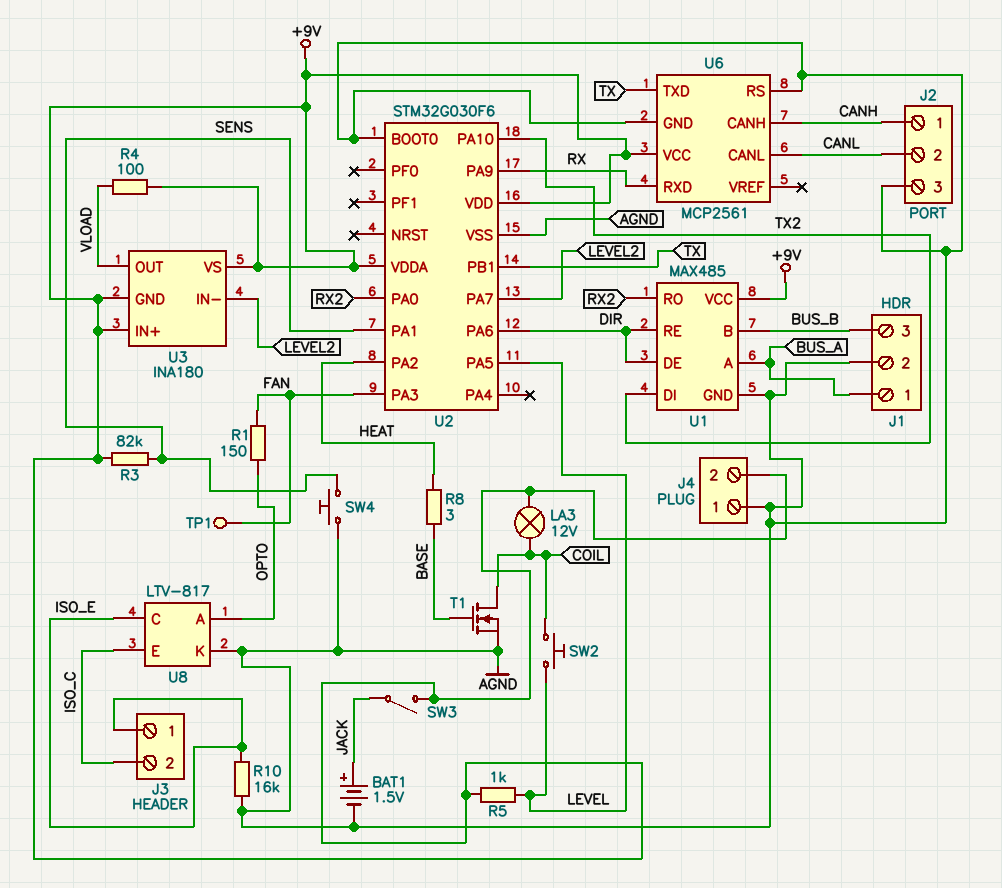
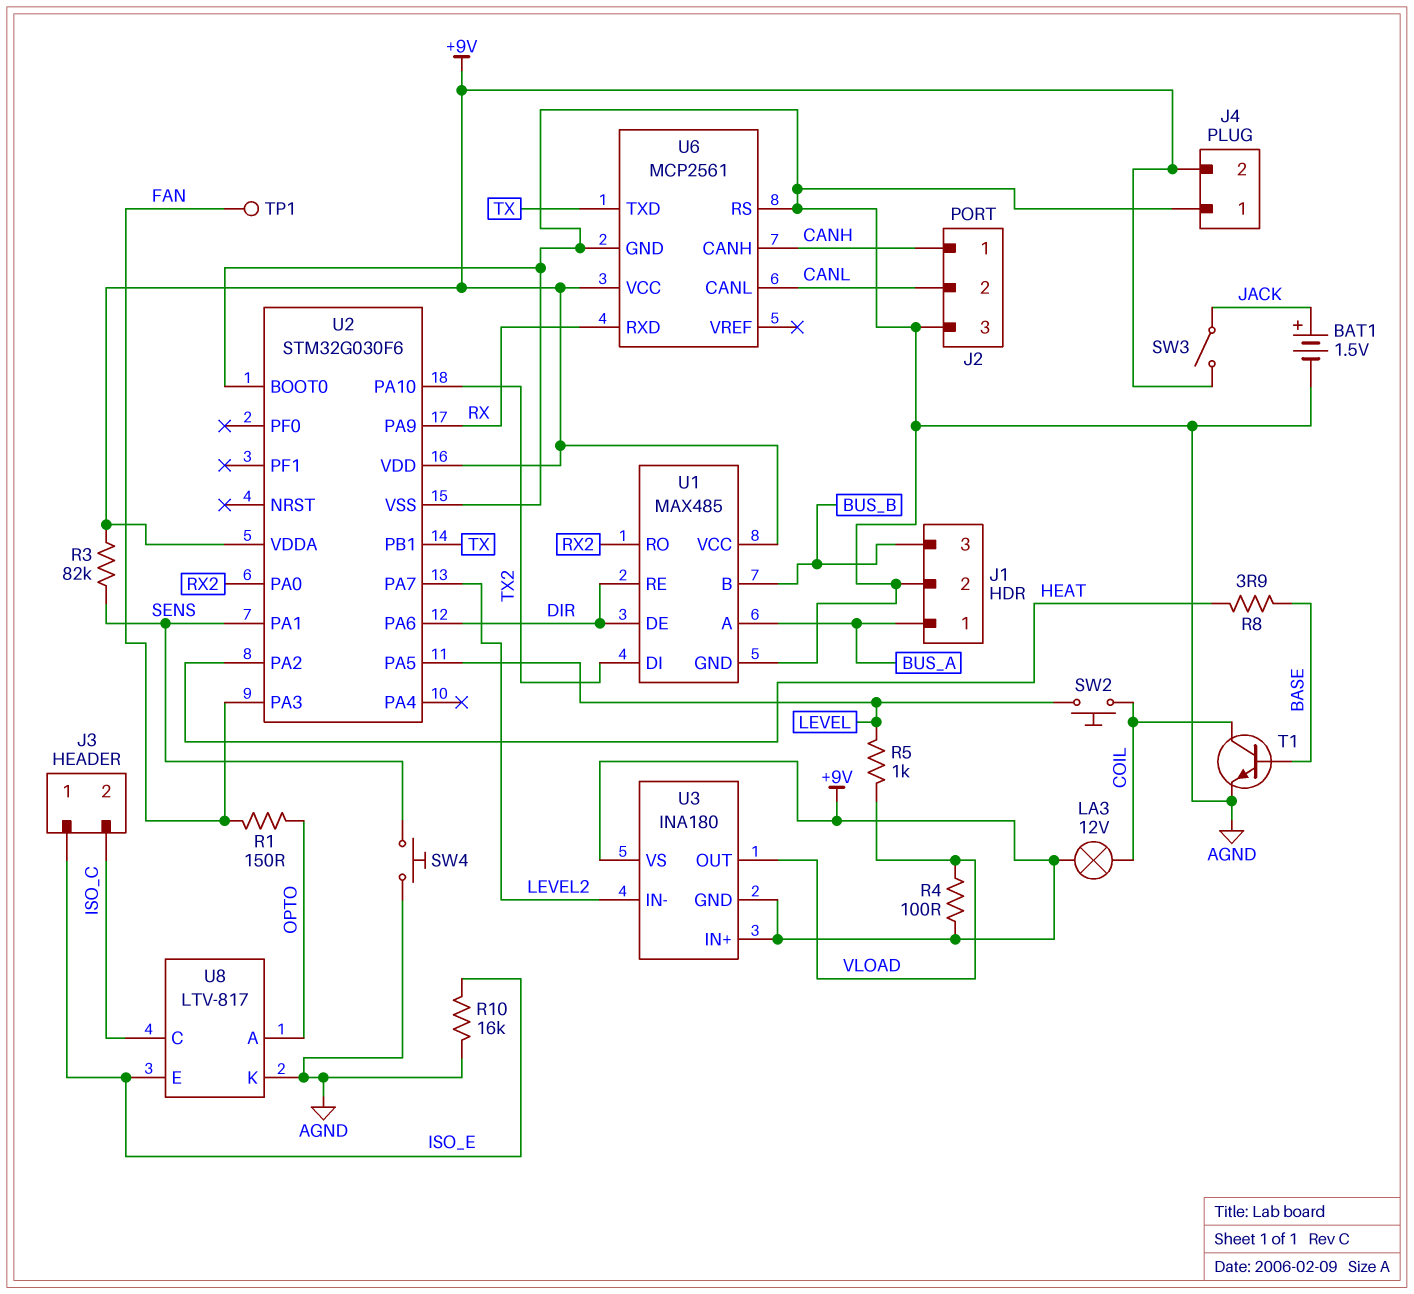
R5: 1k (+9V, LEVEL) -> 1k (LEVEL, VLOAD)
R8: 3 (BASE, HEAT) -> 3.9 (BASE, HEAT)
T1: NMOS (G BASE, D COIL, S AGND) -> NPN (B BASE, C COIL, E AGND)
U8 pin C: ISO_E -> ISO_C
U8 pin E: ISO_C -> ISO_E

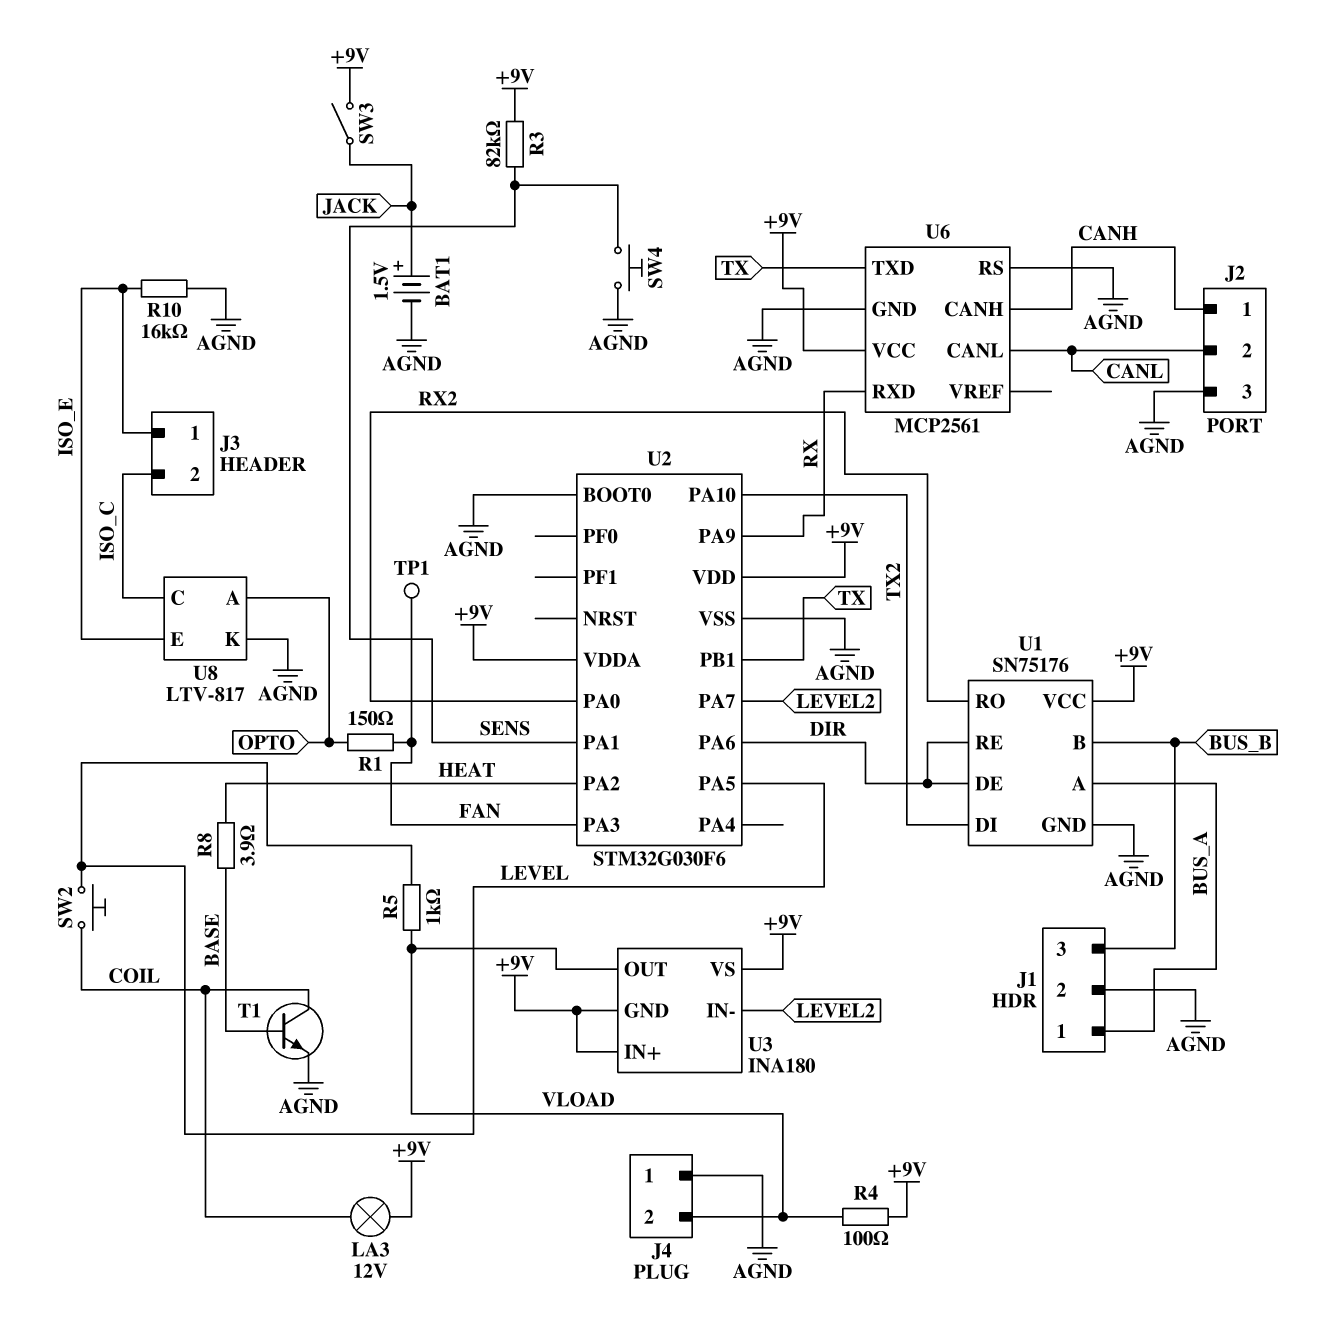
J4 pin 2: +9V -> VLOAD
U1: MAX485 -> SN75176

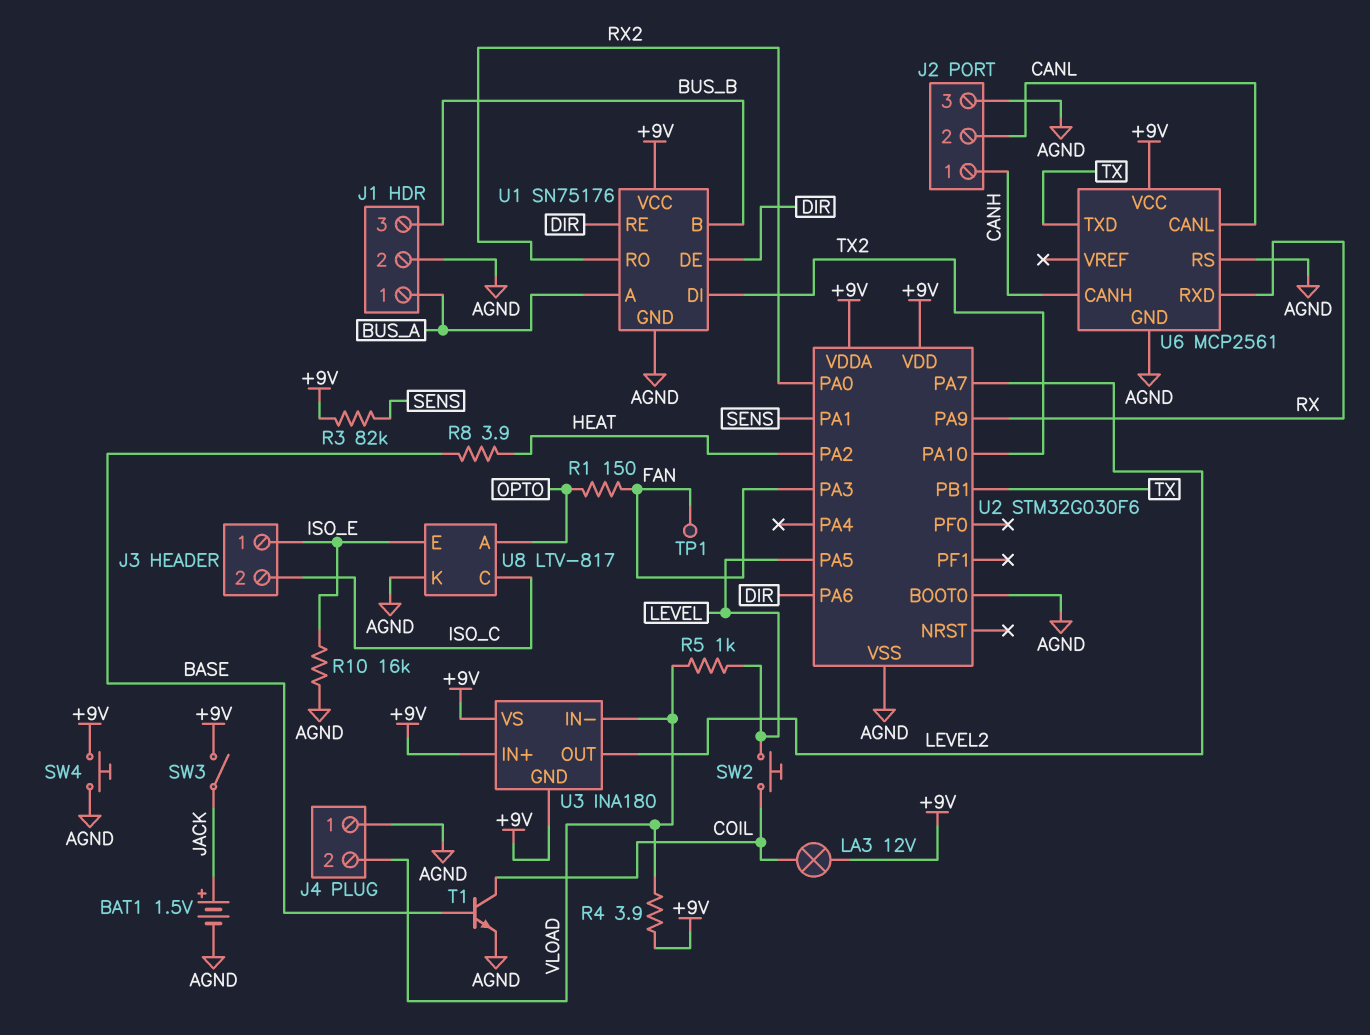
R4: 100 (+9V, VLOAD) -> 3.9 (+9V, VLOAD)
SW4: button (AGND, SENS) -> button (+9V, AGND)
U3 pin IN-: LEVEL2 -> VLOAD
U3 pin OUT: VLOAD -> LEVEL2

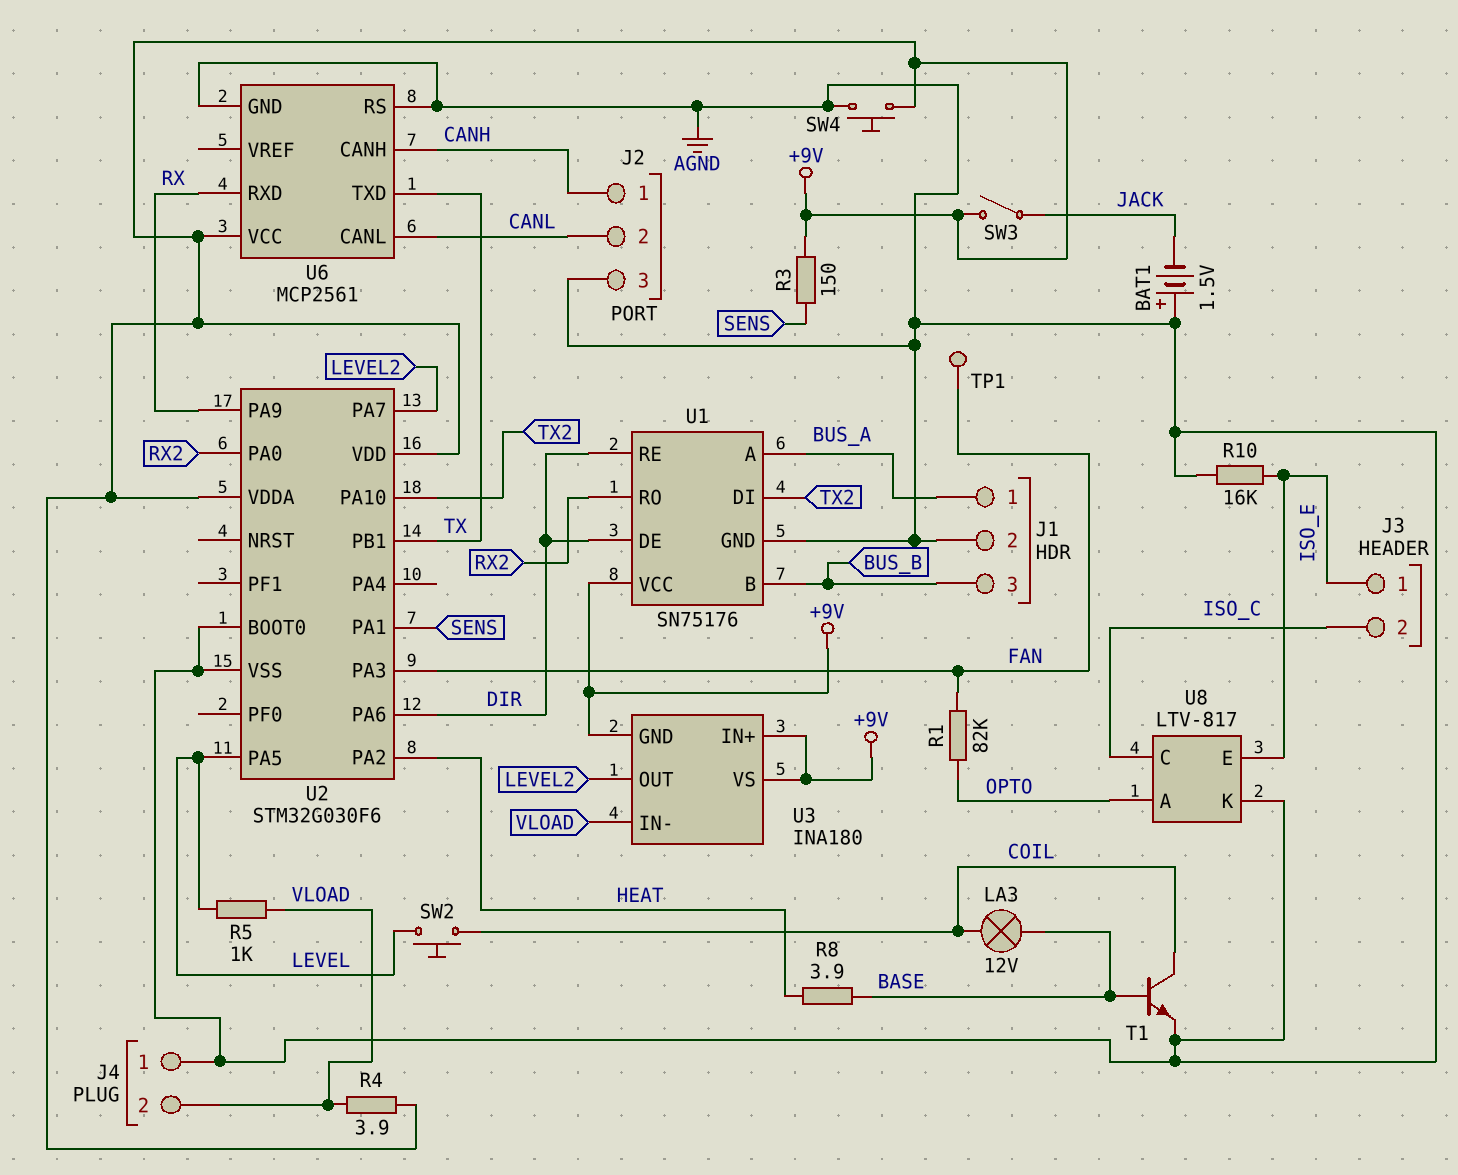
BAT1: 1.5V (plus JACK, minus AGND) -> 1.5V (plus AGND, minus JACK)
LA3: lamp 12V (+9V, COIL) -> lamp 12V (BASE, COIL)
R1: 150 (FAN, OPTO) -> 82k (FAN, OPTO)
R3: 82k (+9V, SENS) -> 150 (+9V, SENS)

